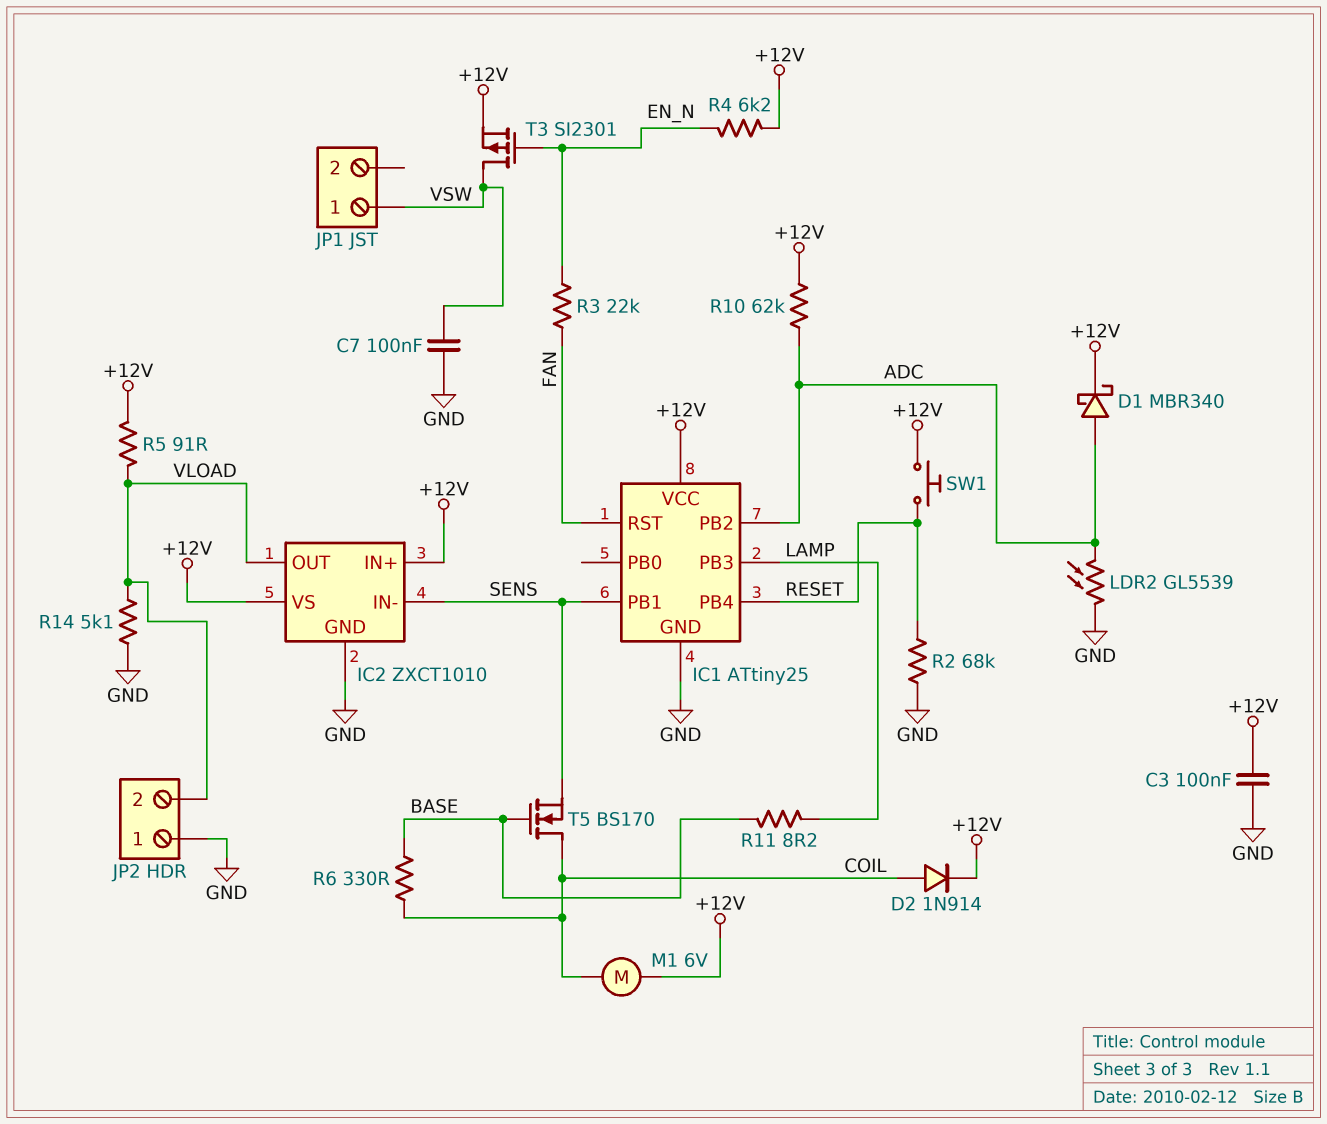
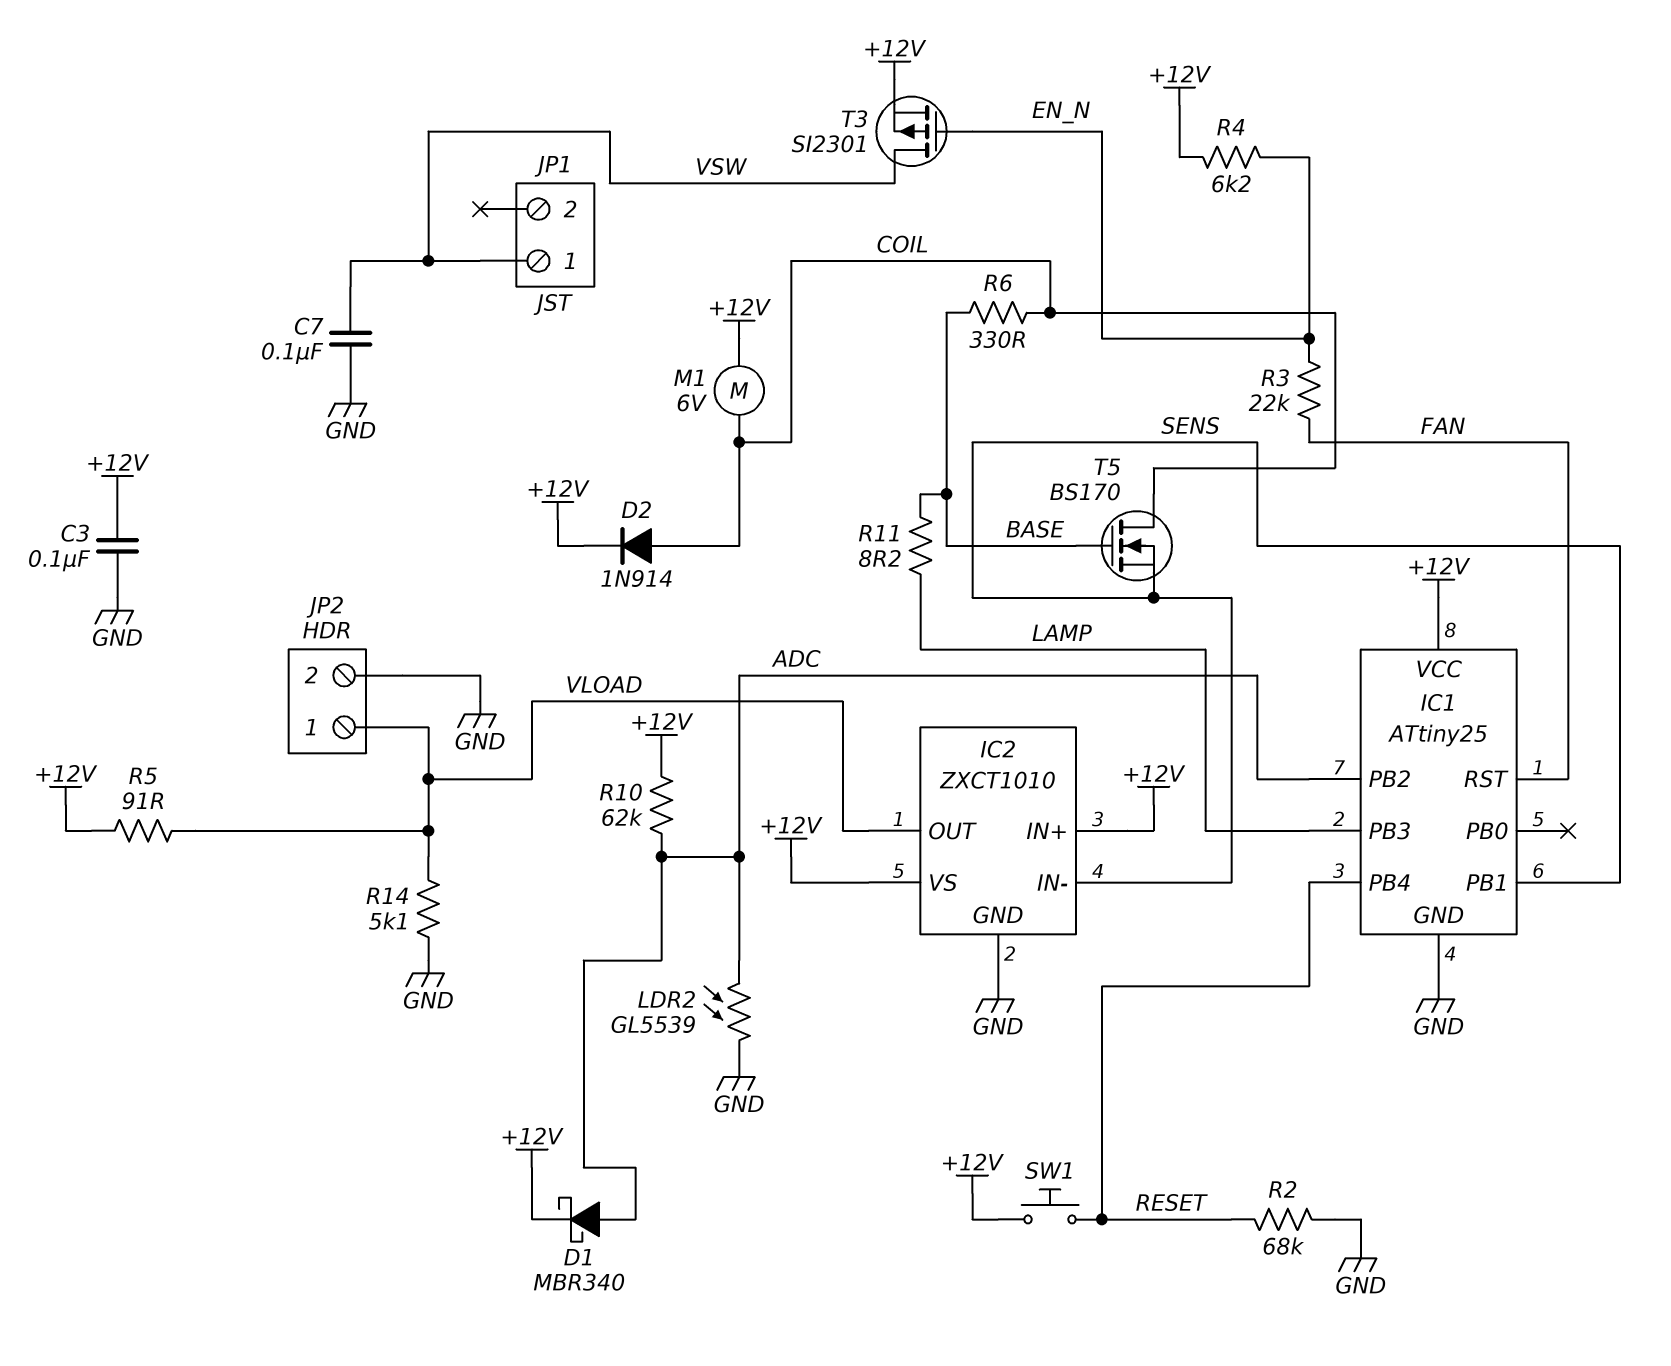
JP2 pin 1: GND -> VLOAD
JP2 pin 2: VLOAD -> GND

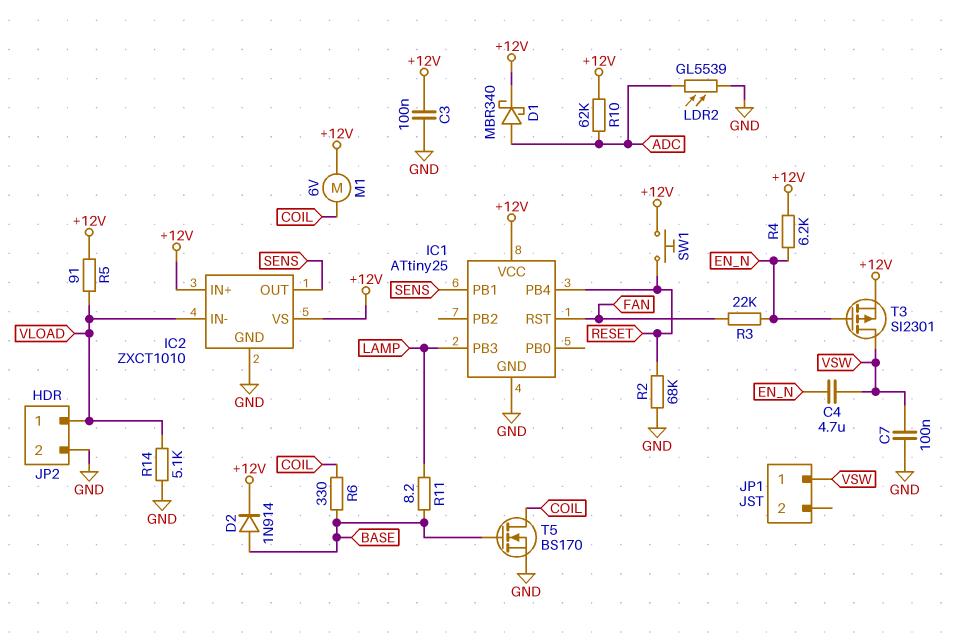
C4: none -> 4.7uF (EN_N, VSW)
D2: diode 1N914 (A COIL, K +12V) -> diode 1N914 (A BASE, K +12V)
IC1 pin PB2: ADC -> none
IC2 pin IN-: SENS -> VLOAD
IC2 pin OUT: VLOAD -> SENS
T5: NMOS BS170 (G BASE, D COIL, S SENS) -> NMOS BS170 (G BASE, D COIL, S GND)

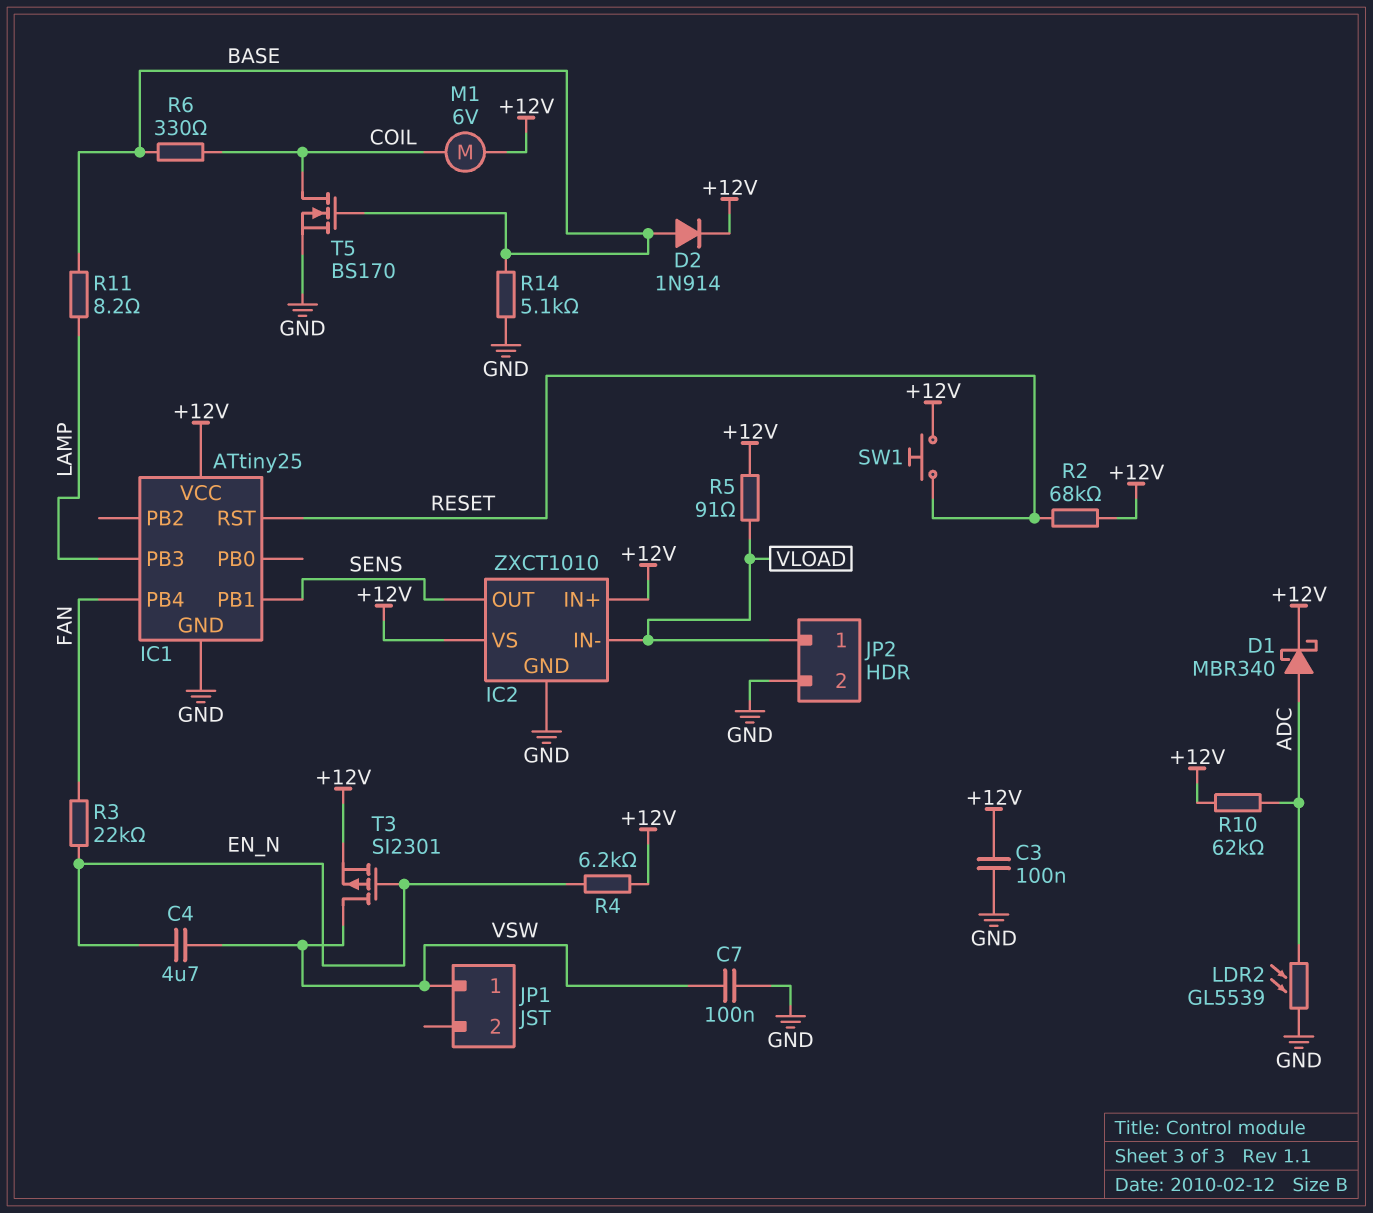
IC1 pin PB4: RESET -> FAN
IC1 pin RST: FAN -> RESET
R2: 68k (GND, RESET) -> 68k (+12V, RESET)
R14: 5.1k (GND, VLOAD) -> 5.1k (BASE, GND)

